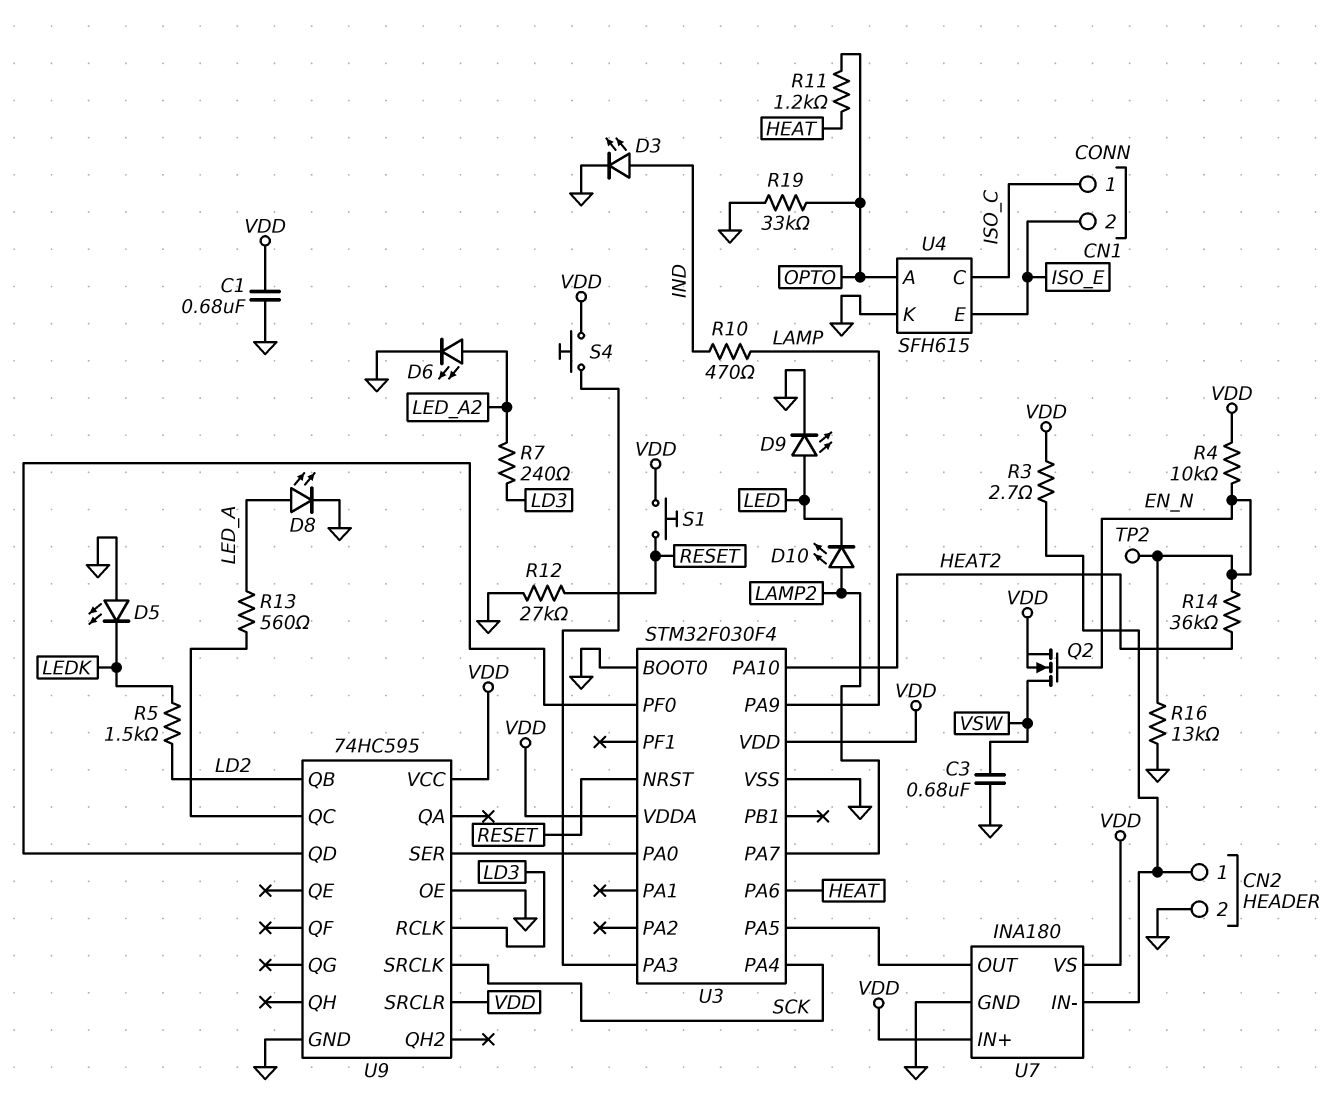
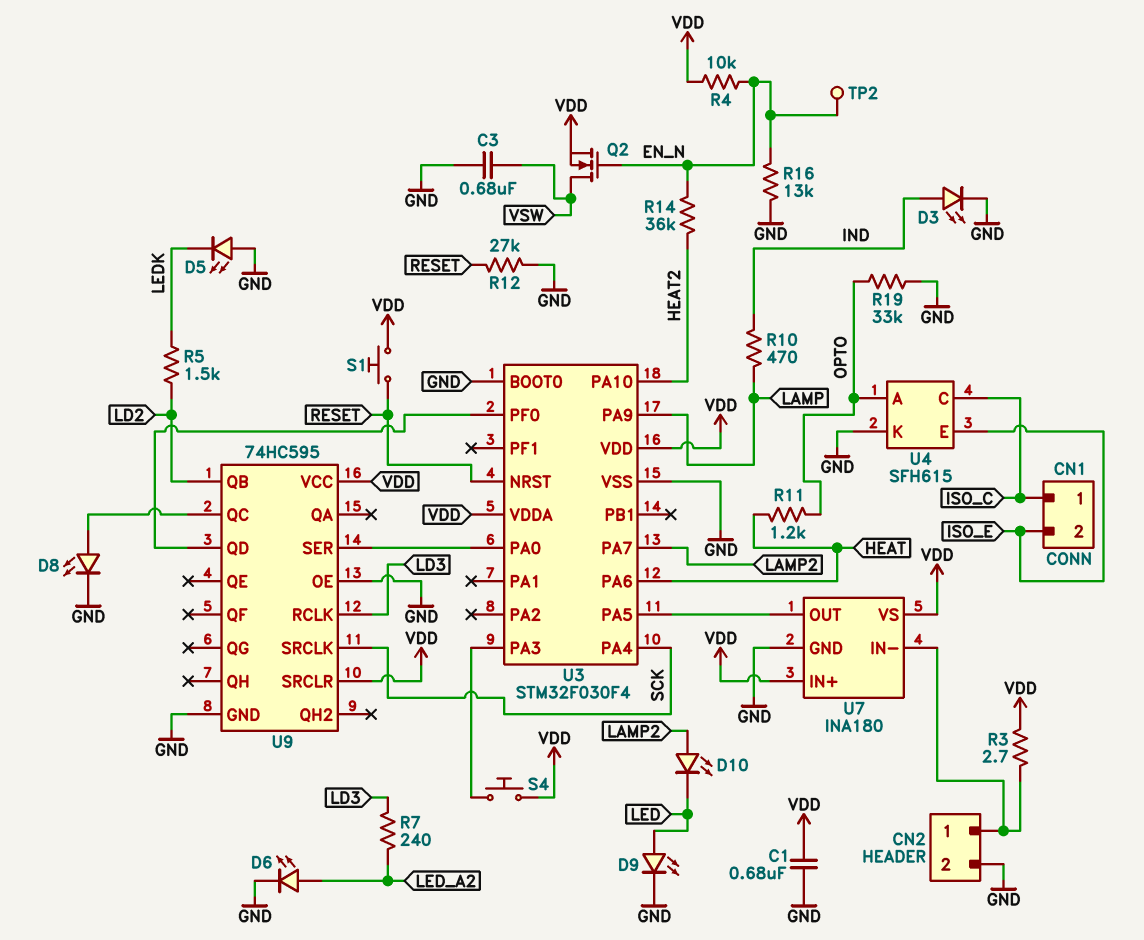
D8: LED (A LED_A, K GND) -> LED (A U9/QC, K GND)
R13: 560 (LED_A, U9/QC) -> none

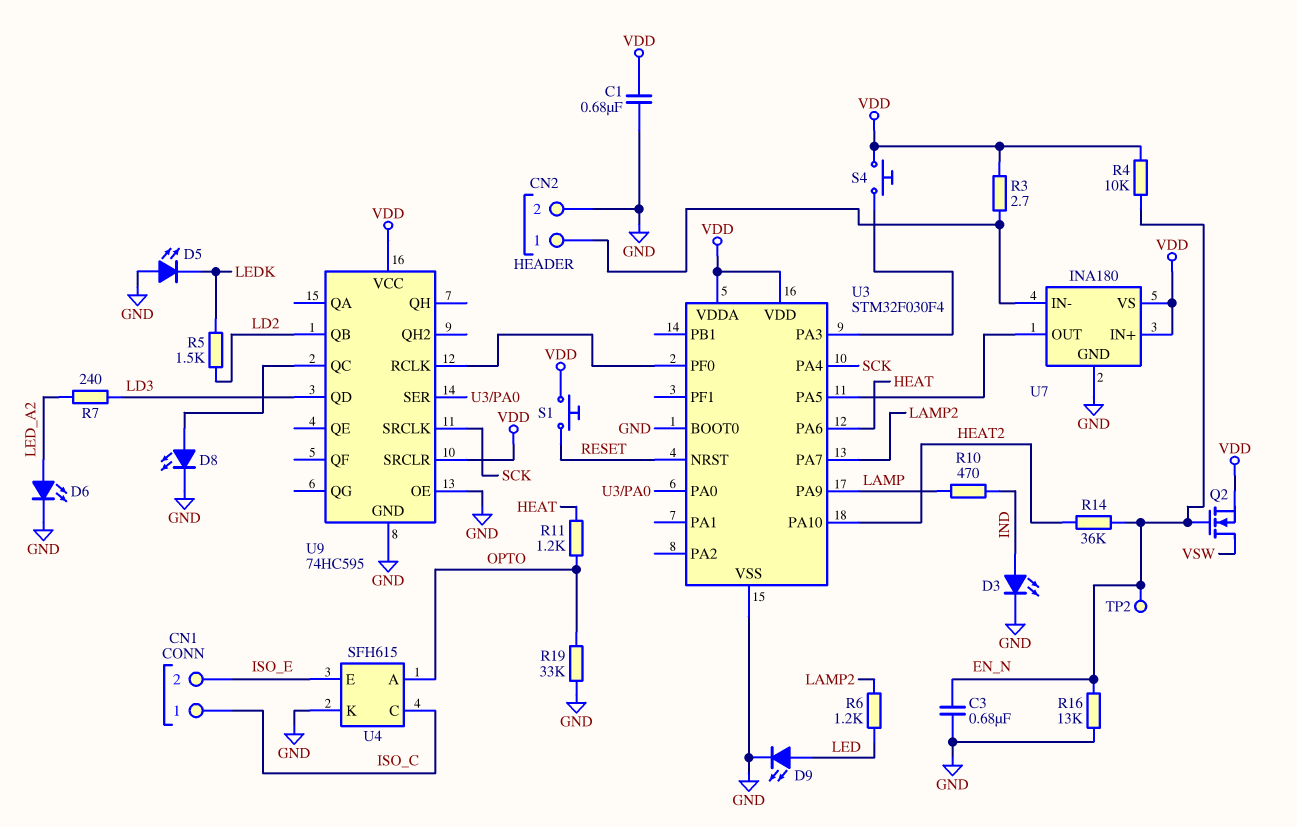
C3: 680nF (GND, VSW) -> 680nF (EN_N, GND)
D10: LED (A LAMP2, K LED) -> none
R6: none -> 1.2k (LAMP2, LED)
R12: 27k (GND, RESET) -> none
U9 pin QD: U3/PF0 -> LD3
U9 pin RCLK: LD3 -> U3/PF0

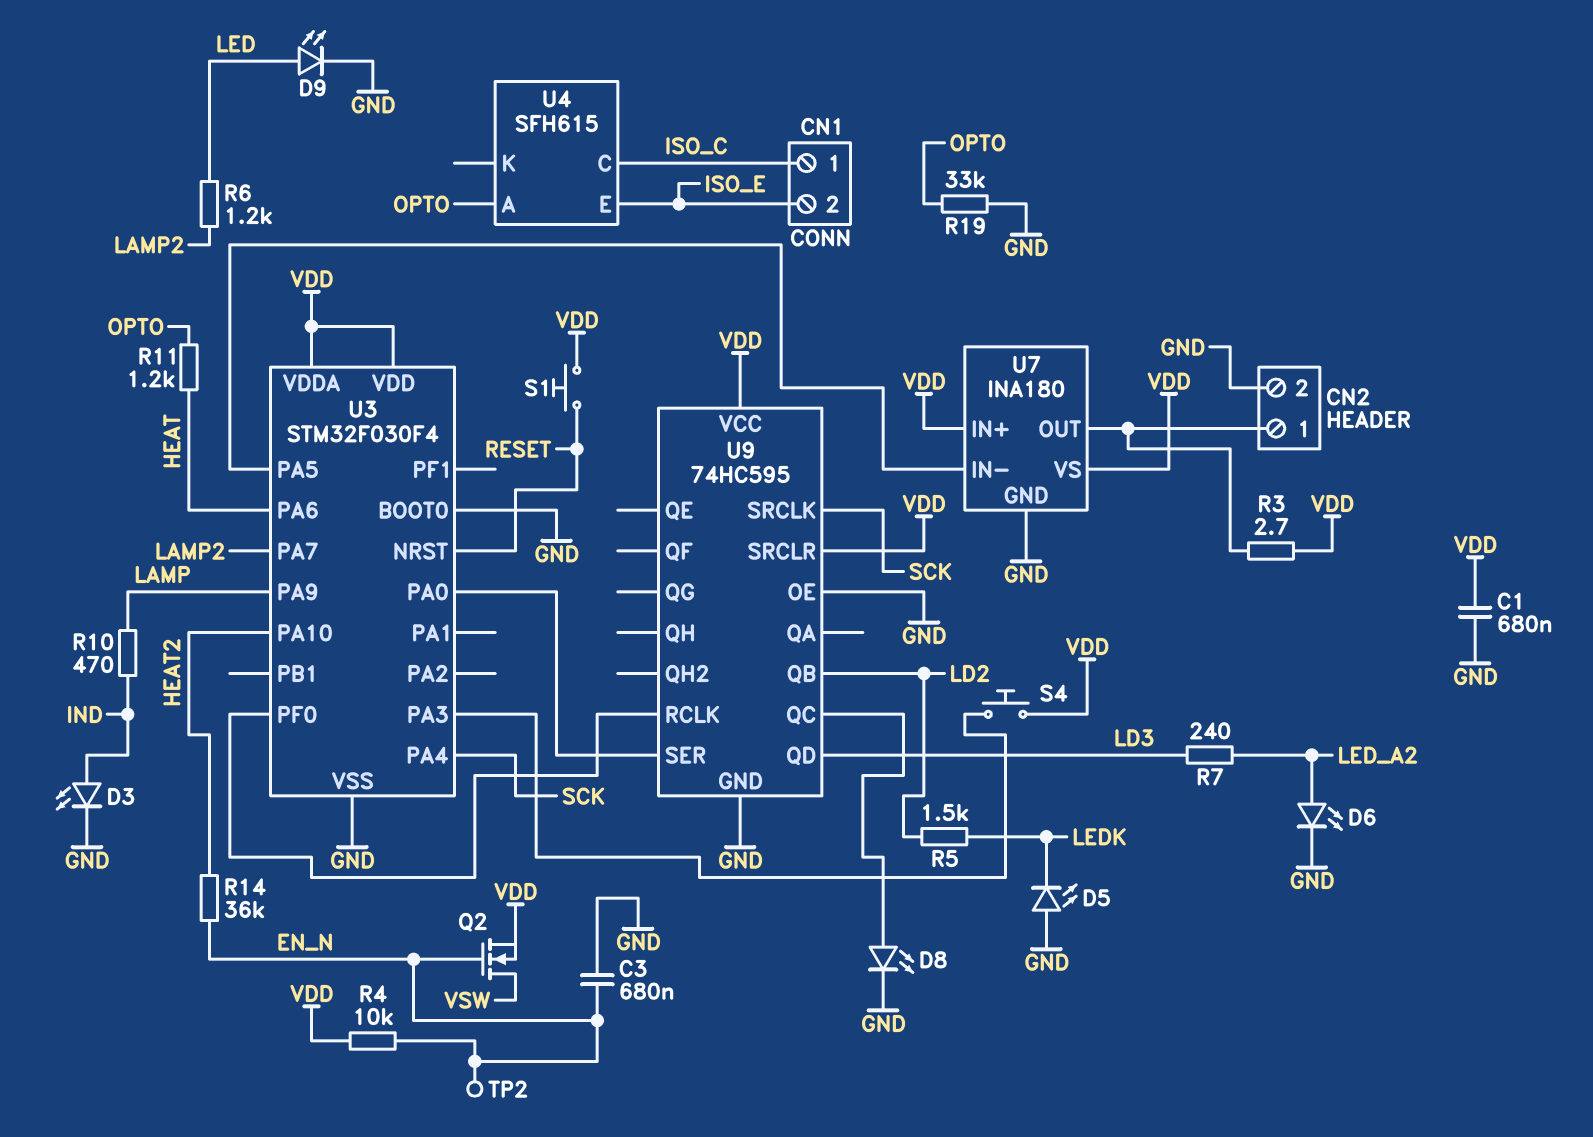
R16: 13k (EN_N, GND) -> none
U4 pin K: GND -> none
U7 pin IN-: CN2/1 -> U3/PA5
U7 pin OUT: U3/PA5 -> CN2/1

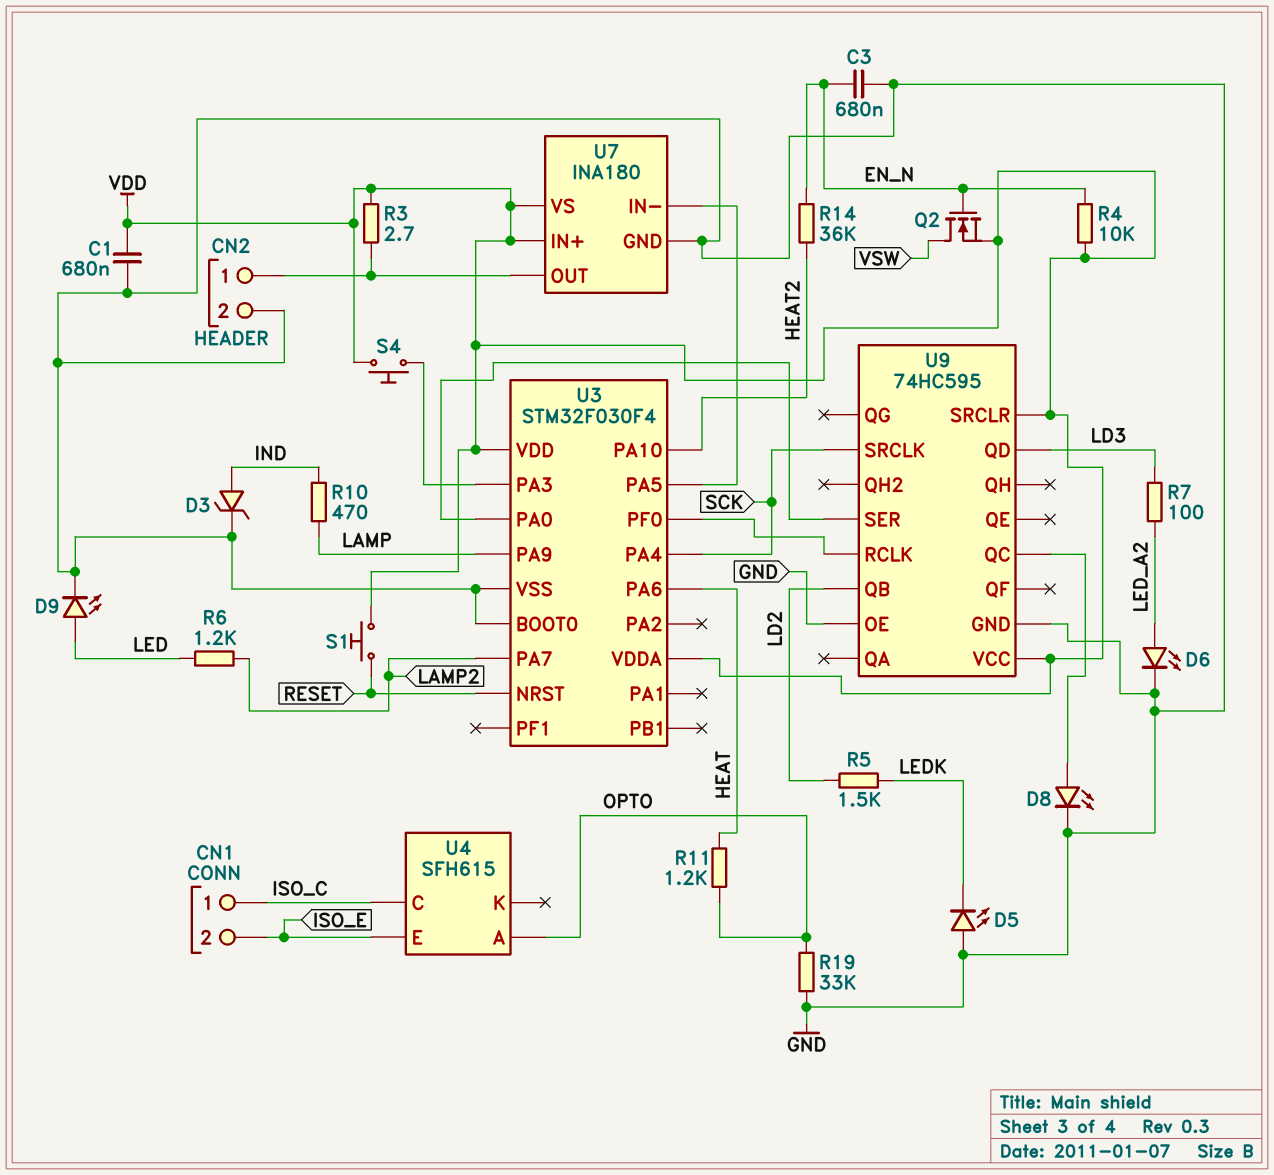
D3: LED (A IND, K GND) -> zener (A IND, K GND)
R7: 240 (LD3, LED_A2) -> 100 (LD3, LED_A2)
TP2: test point (EN_N) -> none

